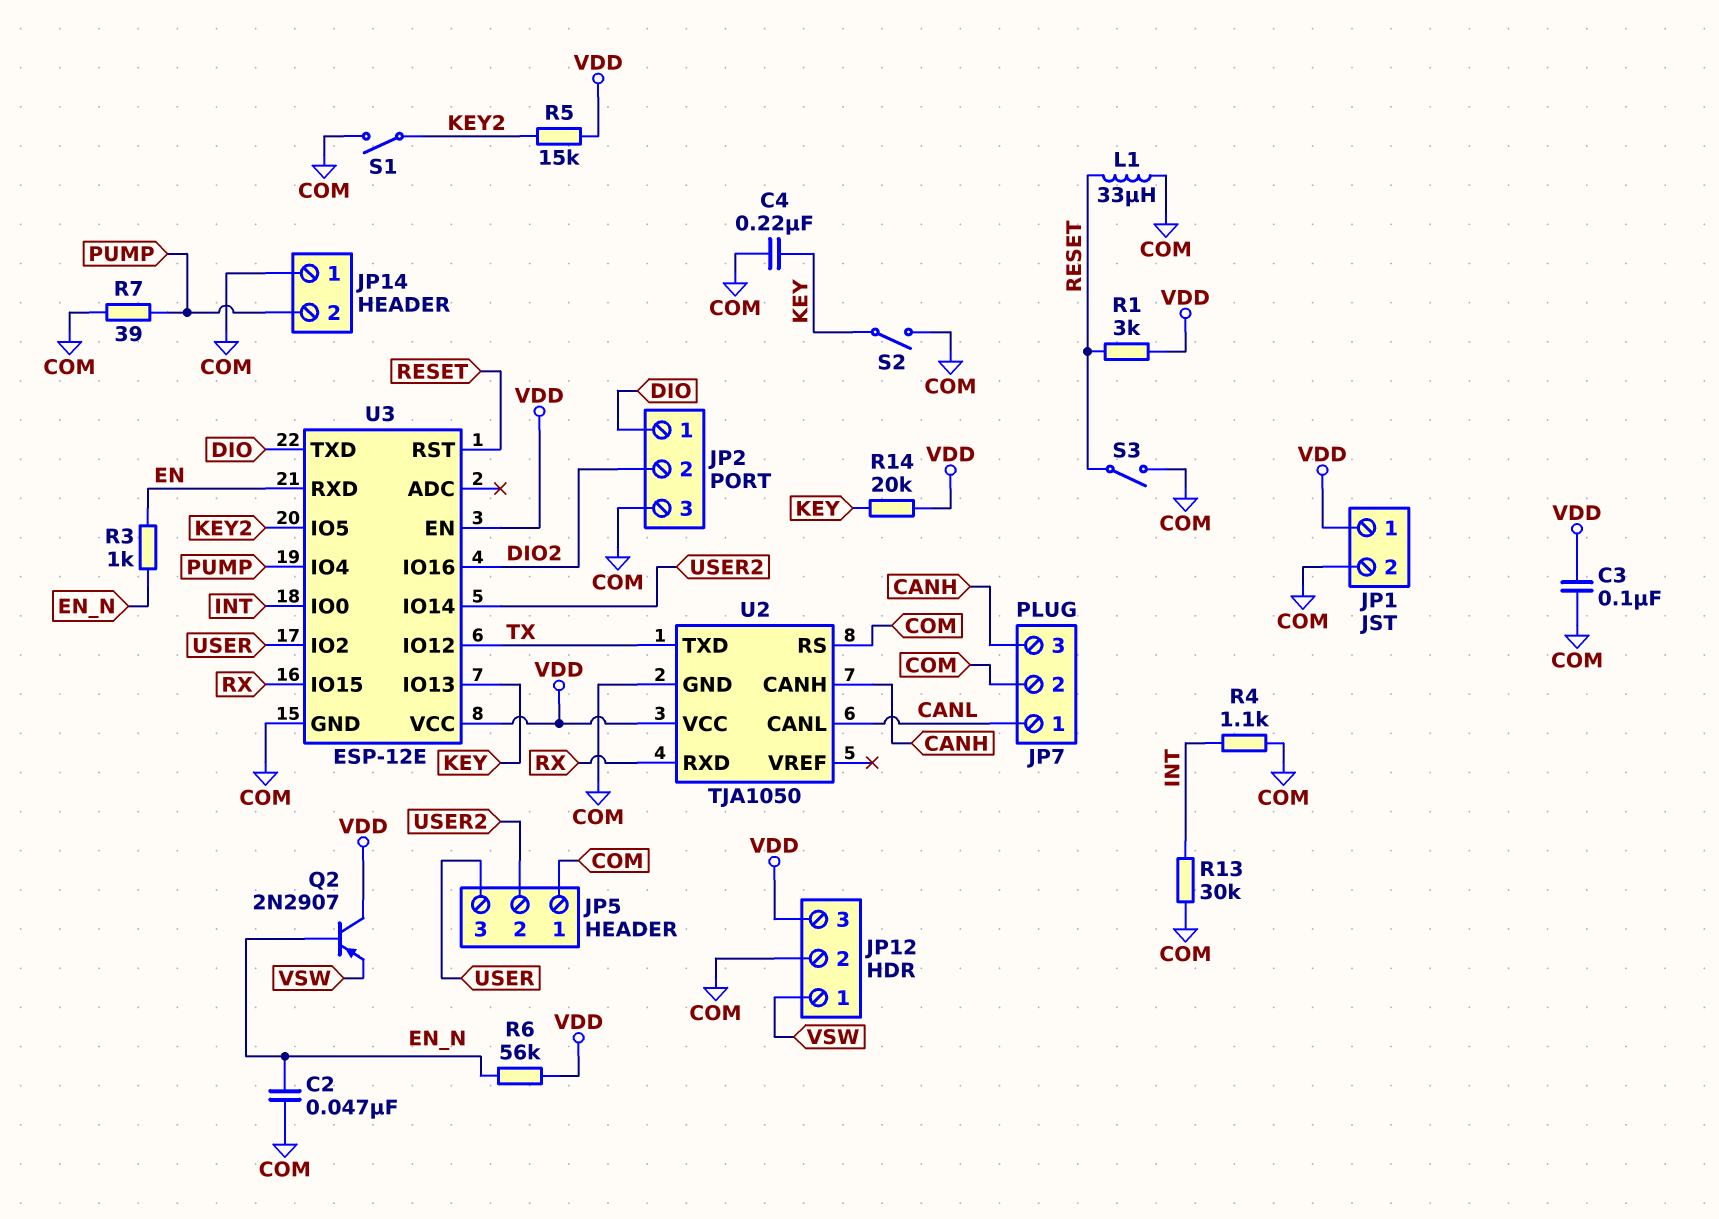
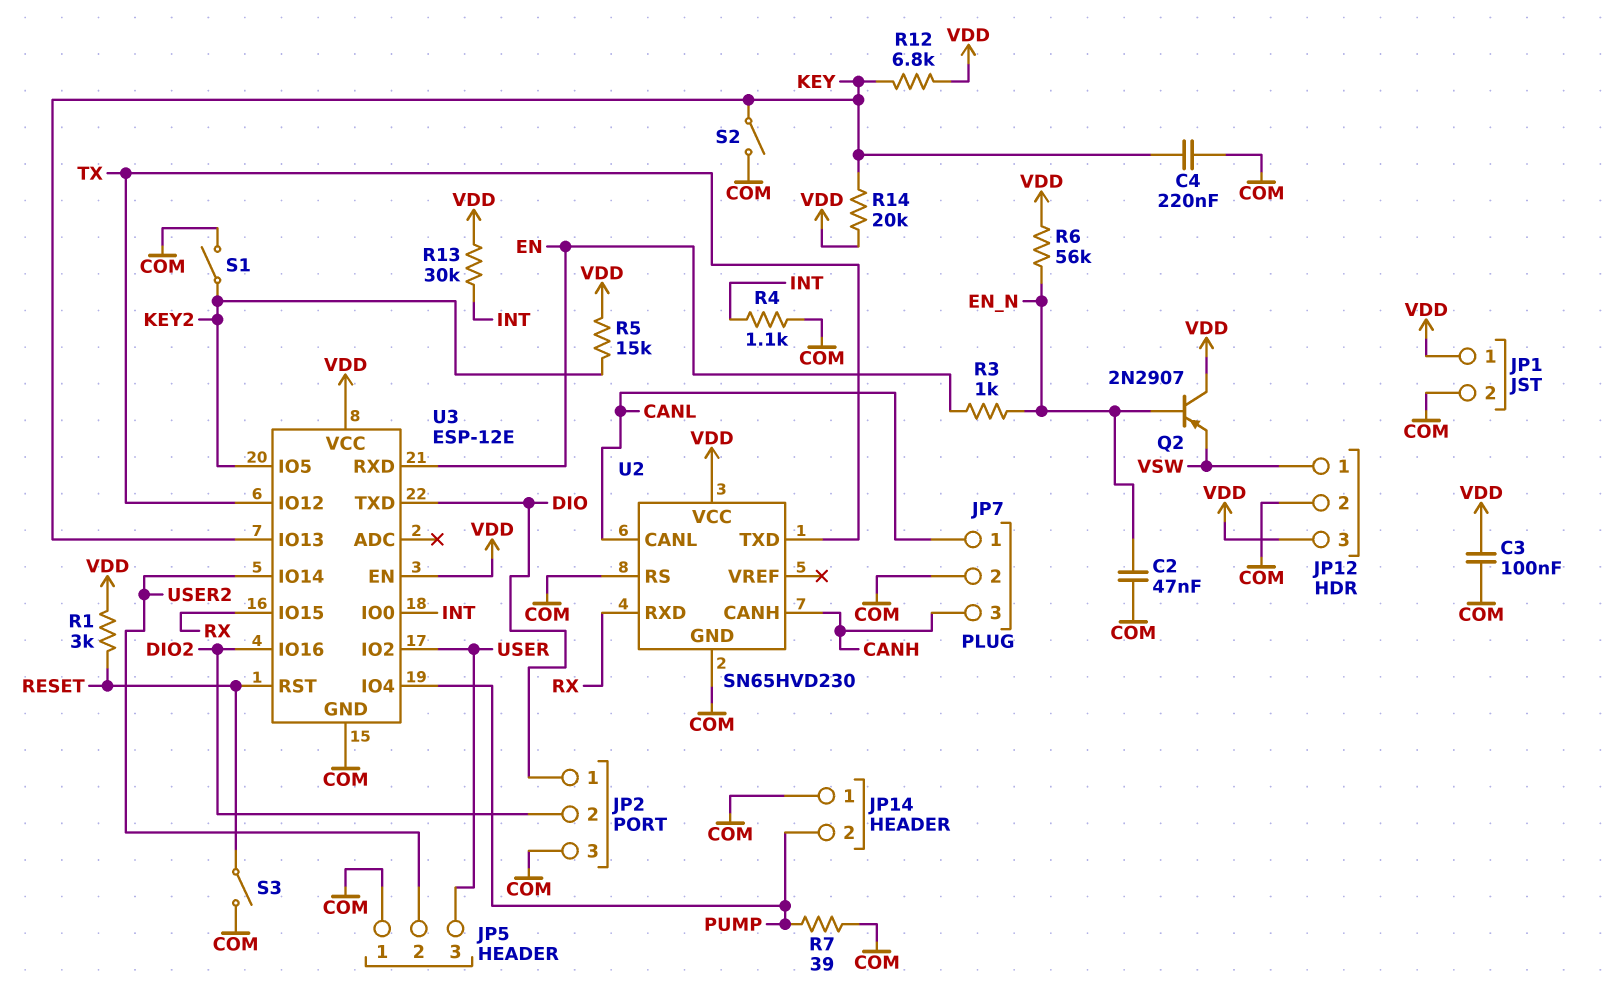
L1: 33uH (COM, RESET) -> none
R12: none -> 6.8k (KEY, VDD)
R13: 30k (COM, INT) -> 30k (INT, VDD)
U2: TJA1050 -> SN65HVD230

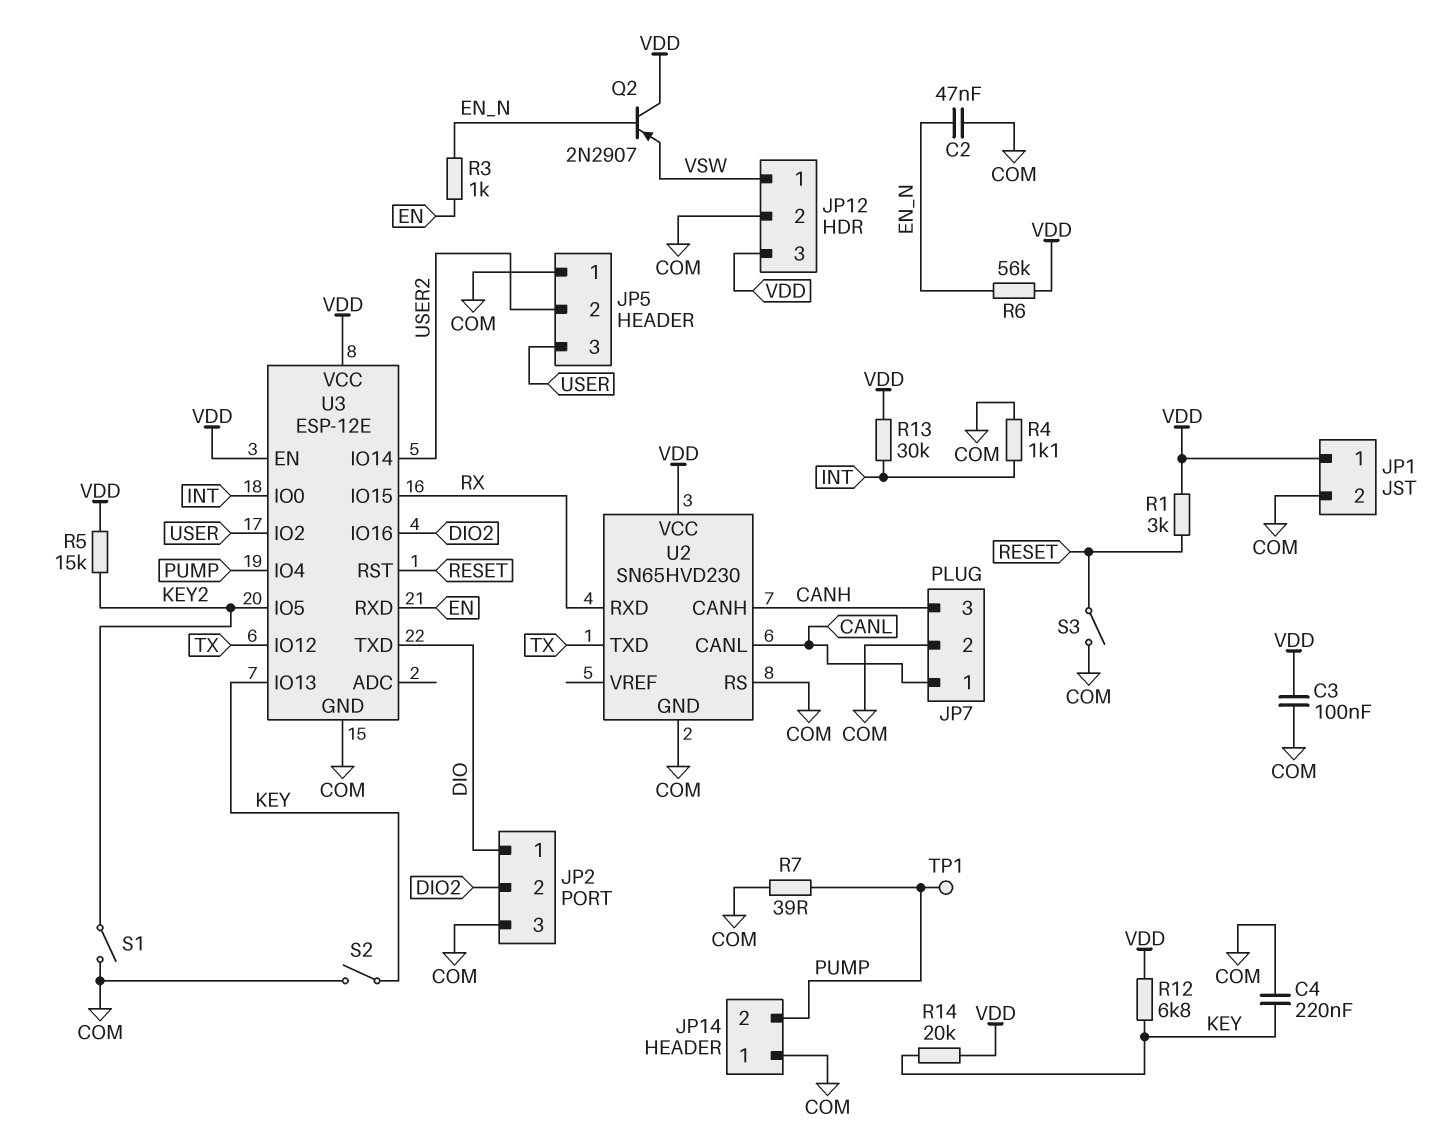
TP1: none -> test point (PUMP)

